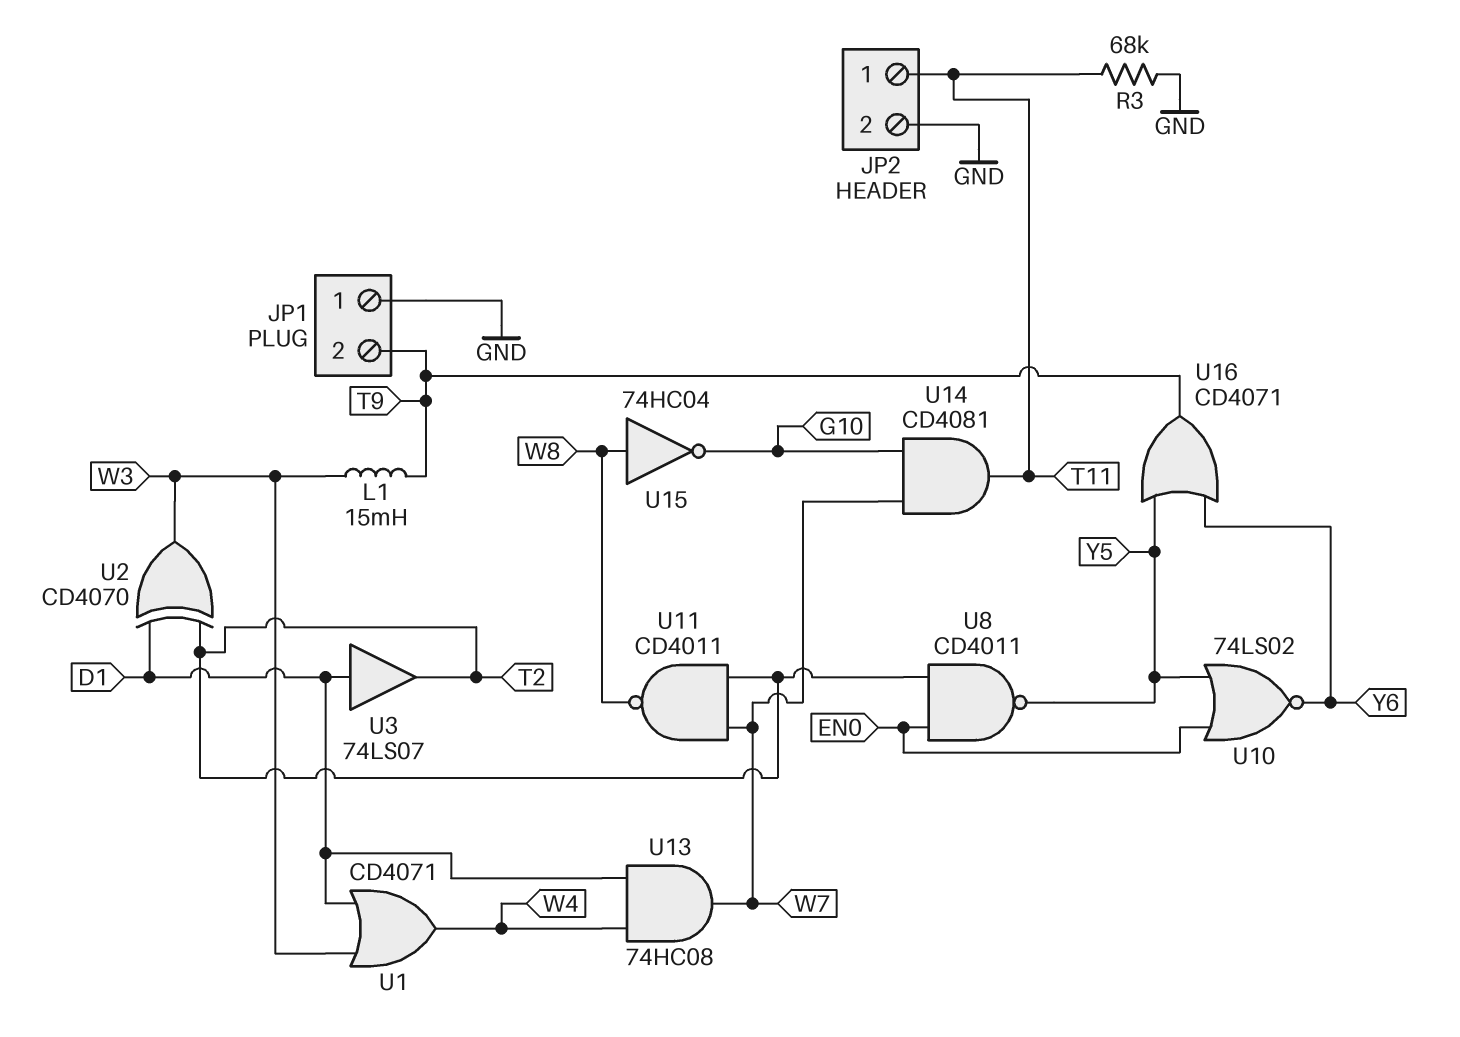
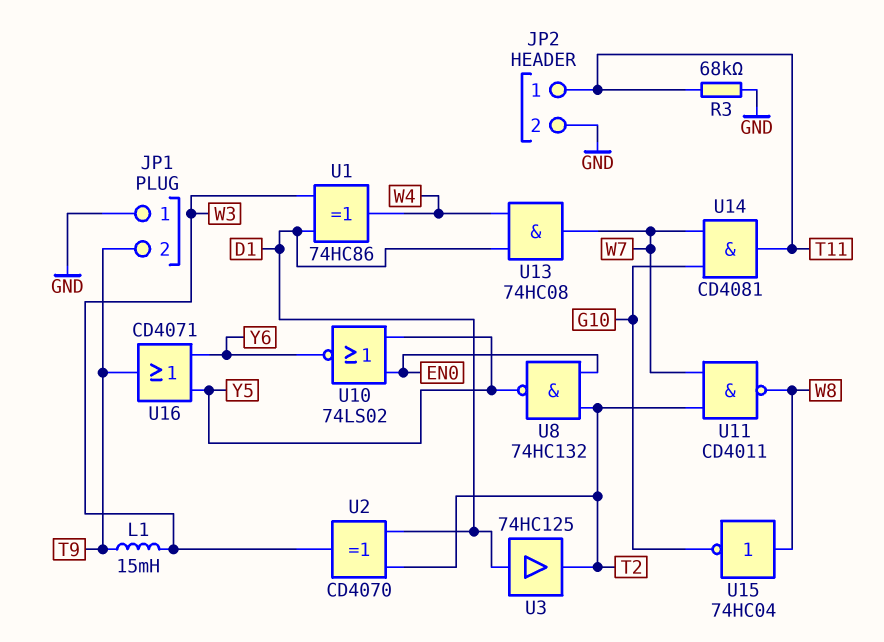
U1: OR CD4071 (in D1, in W3, out W4) -> XOR 74HC86 (in D1, in W3, out W4)
U3: buffer 74LS07 (in D1, out T2) -> buffer 74HC125 (in D1, out T2)
U8: NAND CD4011 (in EN0, in T2, out Y5) -> NAND 74HC132 (in EN0, in T2, out Y5)

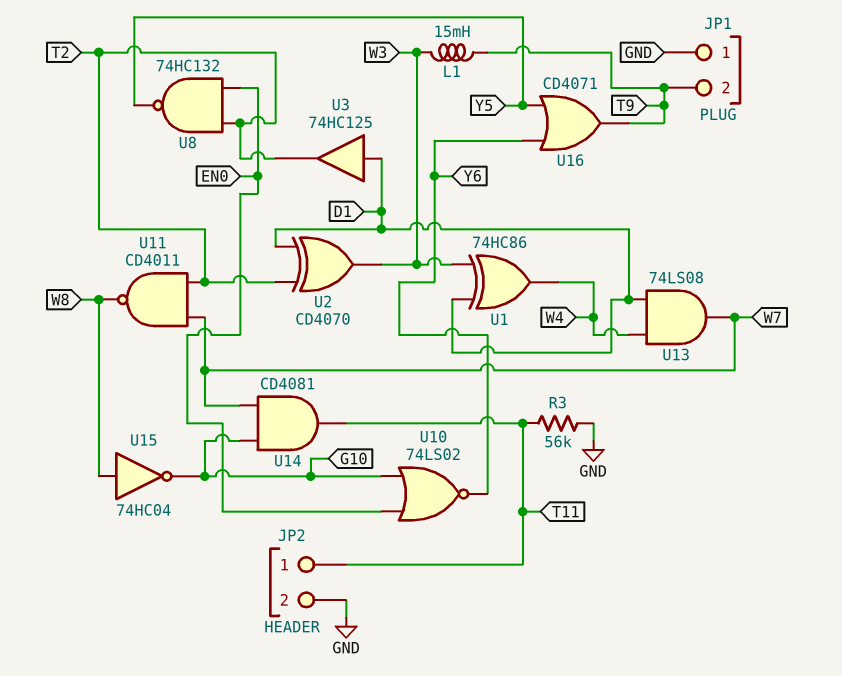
R3: 68k (GND, T11) -> 56k (GND, T11)
U10: NOR 74LS02 (in EN0, in Y5, out Y6) -> NOR 74LS02 (in EN0, in G10, out Y6)
U13: AND 74HC08 (in D1, in W4, out W7) -> AND 74LS08 (in D1, in W4, out W7)

